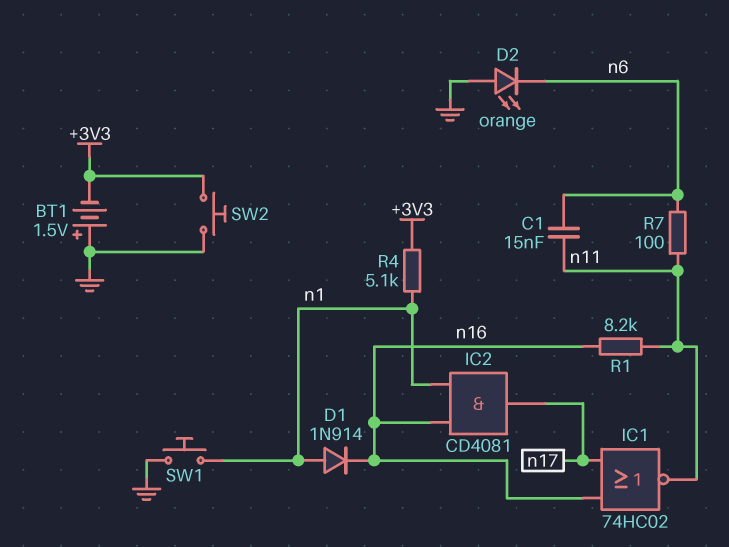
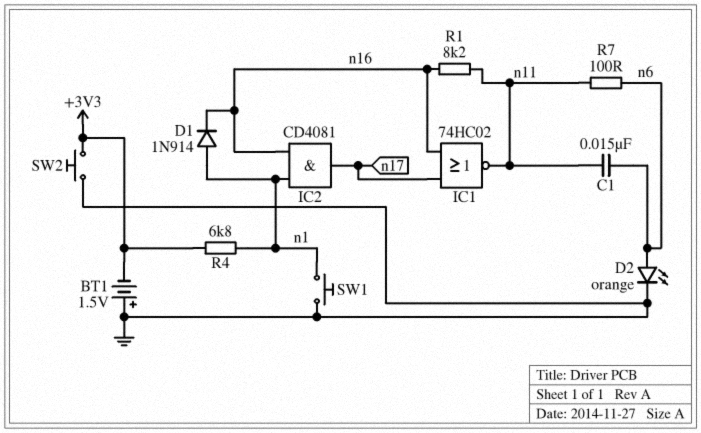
D2: LED orange (A GND, K n6) -> LED orange (A n6, K GND)
R4: 5.1k (+3V3, n1) -> 6.8k (+3V3, n1)

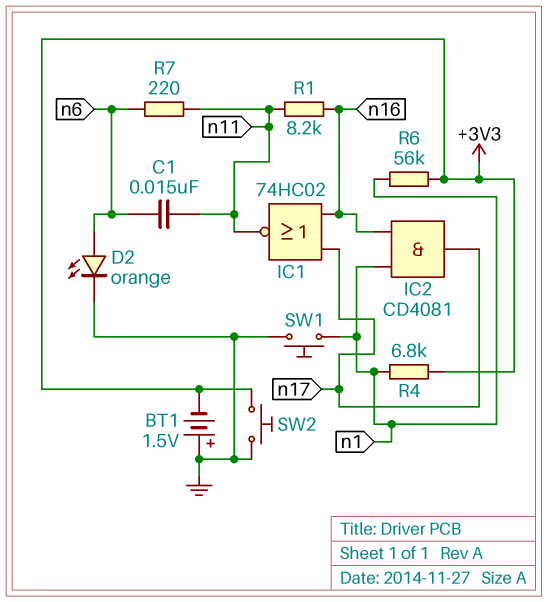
D1: diode 1N914 (A n1, K n16) -> none
R6: none -> 56k (+3V3, n1)
R7: 100 (n6, n11) -> 220 (n6, n11)

